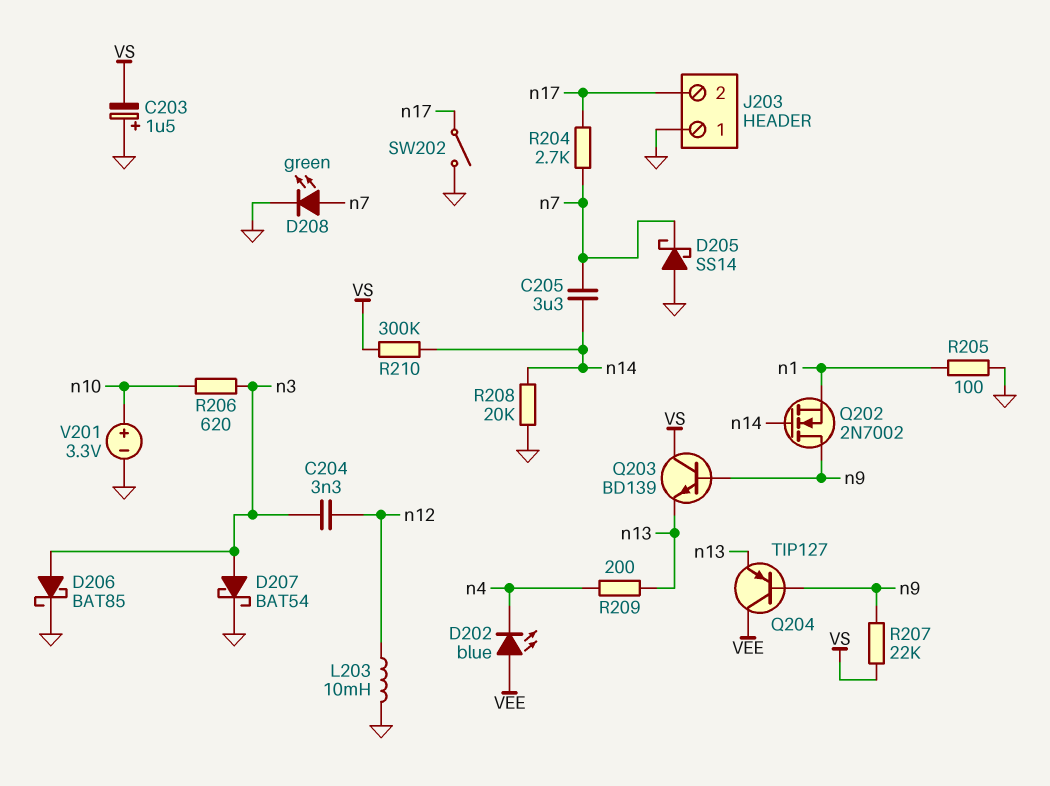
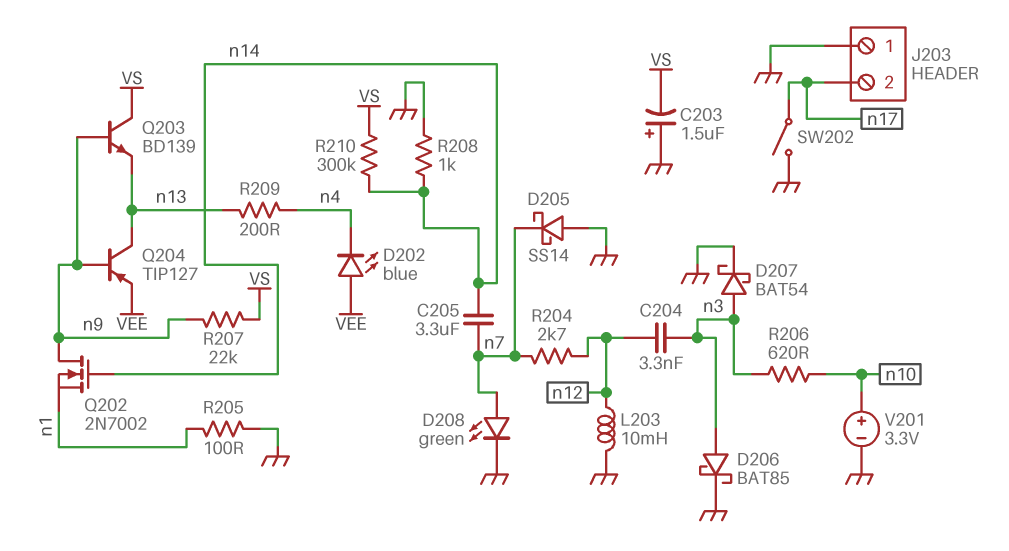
Q204: PNP TIP127 (B n9, C VEE, E n13) -> PNP TIP127 (B n9, C n13, E VEE)
R204: 2.7k (n7, n17) -> 2.7k (n7, n12)
R208: 20k (GND, n14) -> 1k (GND, n14)

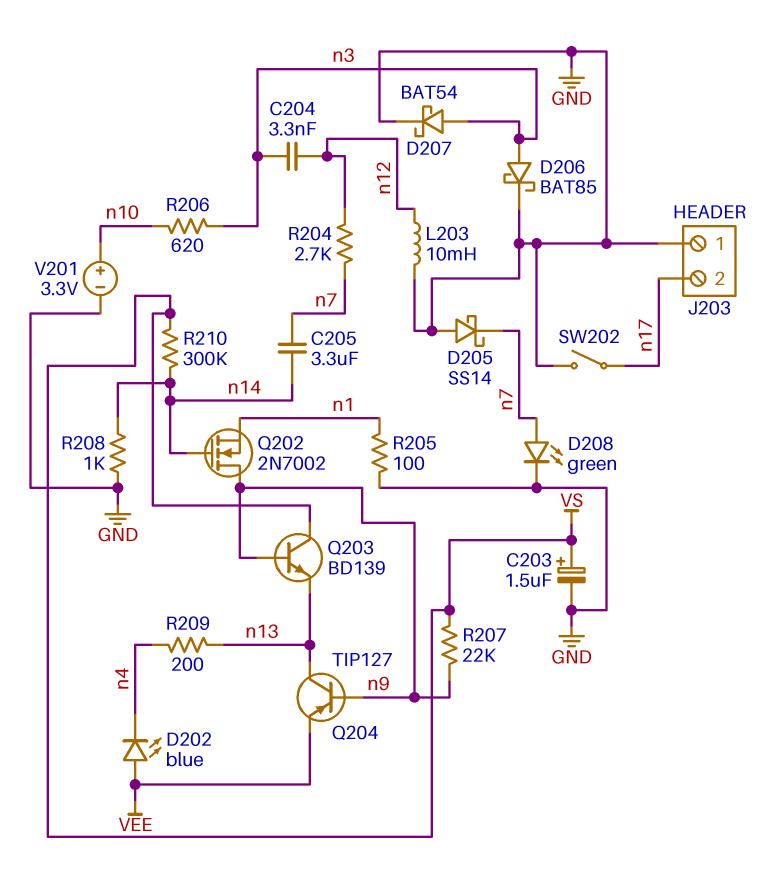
C203: 1.5uF (plus GND, minus VS) -> 1.5uF (plus VS, minus GND)

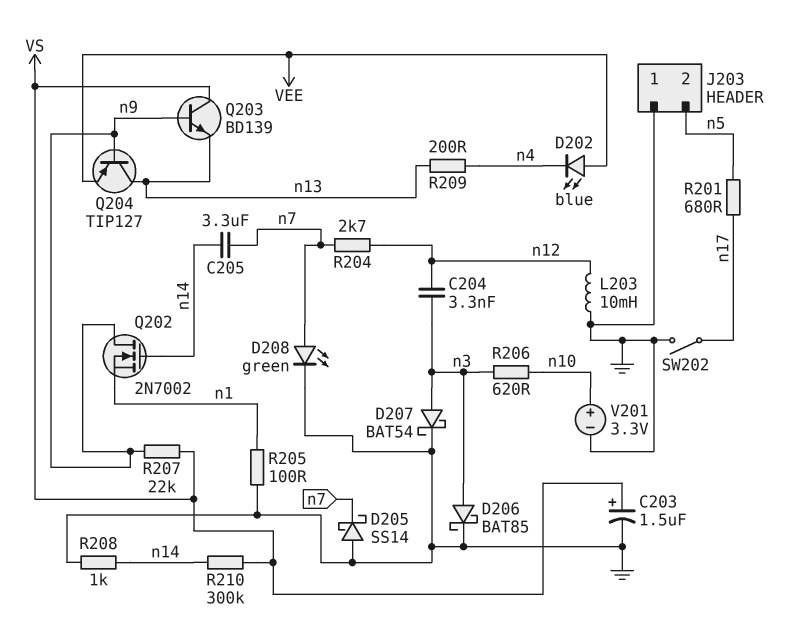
J203 pin 2: n17 -> n5
R201: none -> 680 (n5, n17)

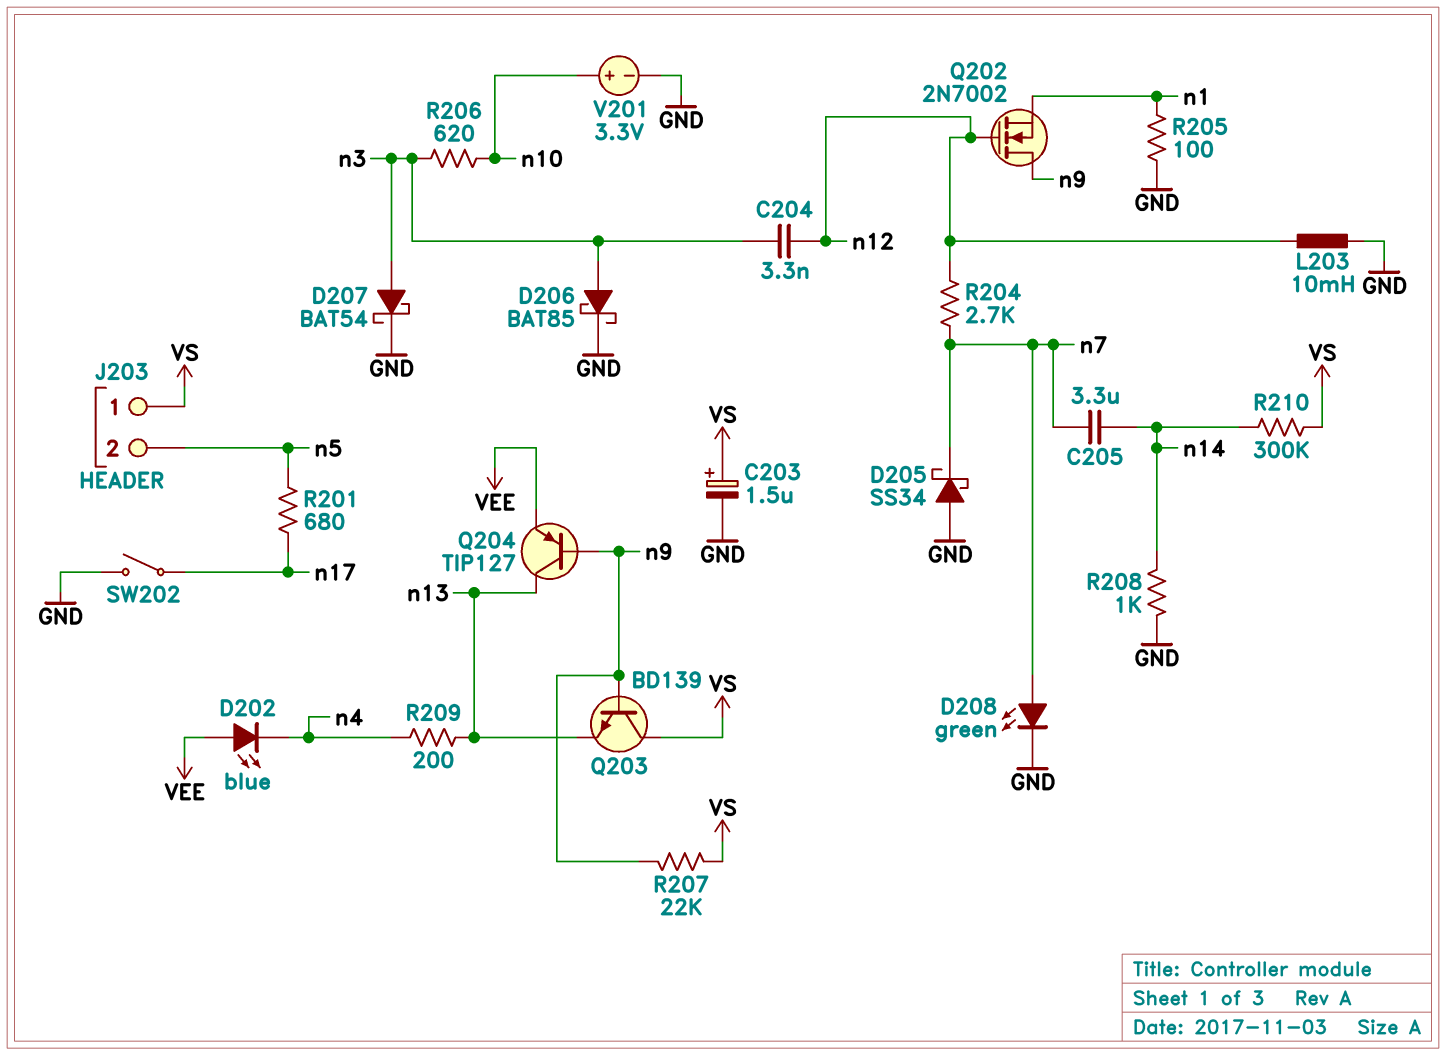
D205: schottky SS14 (A GND, K n7) -> schottky SS34 (A GND, K n7)
J203 pin 1: GND -> VS
Q202: NMOS 2N7002 (G n14, D n9, S n1) -> NMOS 2N7002 (G n12, D n9, S n1)

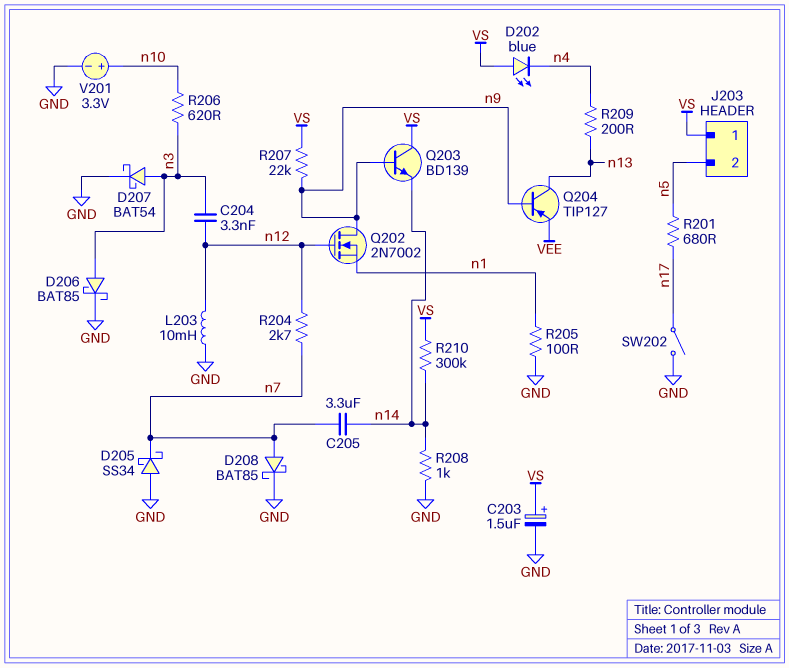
D202: LED blue (A VEE, K n4) -> LED blue (A VS, K n4)
D208: LED green (A n7, K GND) -> schottky BAT85 (A n7, K GND)
Q203: NPN BD139 (B n9, C VS, E n13) -> NPN BD139 (B n9, C VS, E n14)

